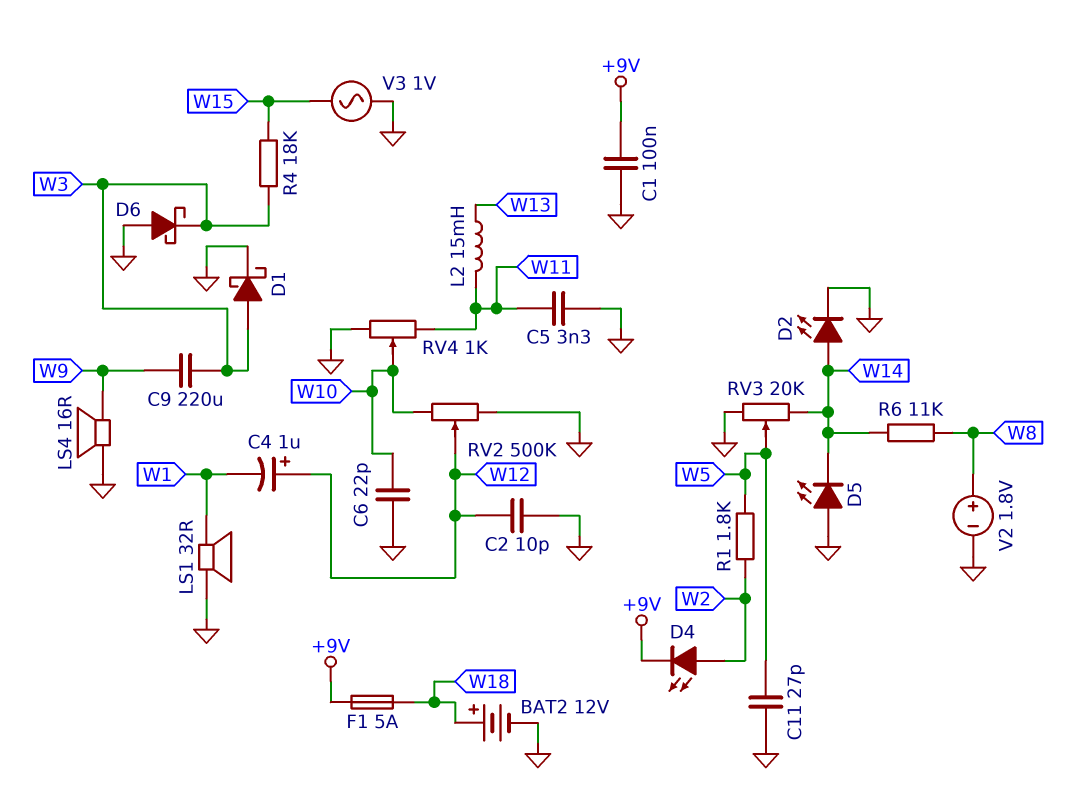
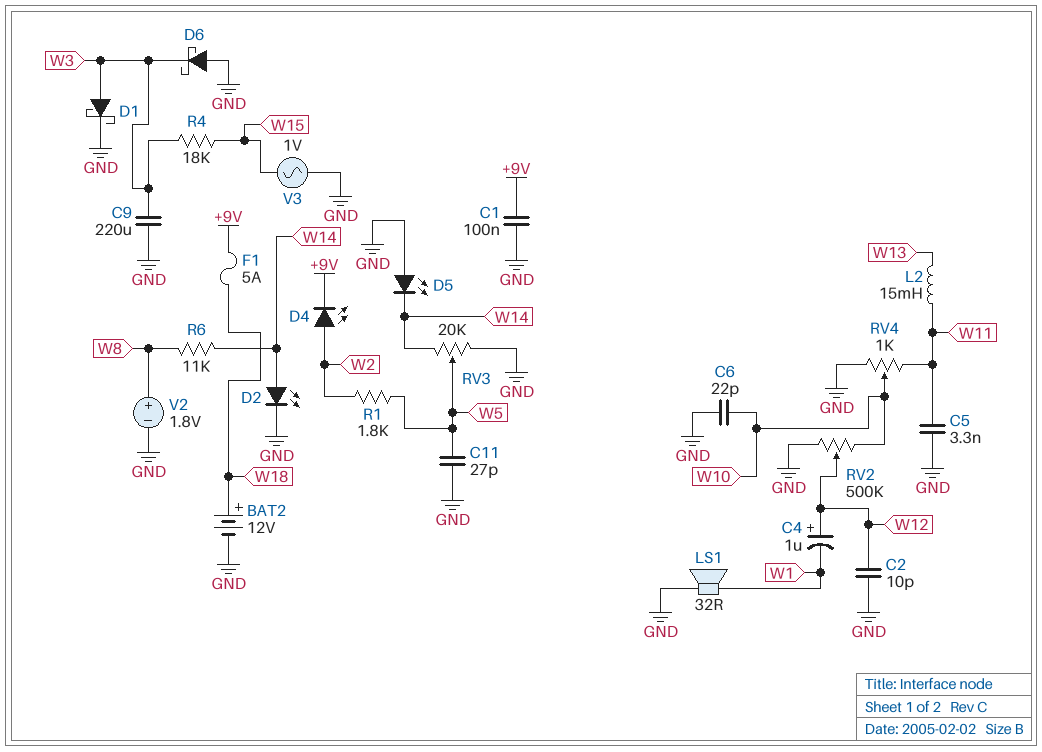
C9: 220uF (W3, W9) -> 220uF (GND, W3)
LS4: speaker 16R (GND, W9) -> none

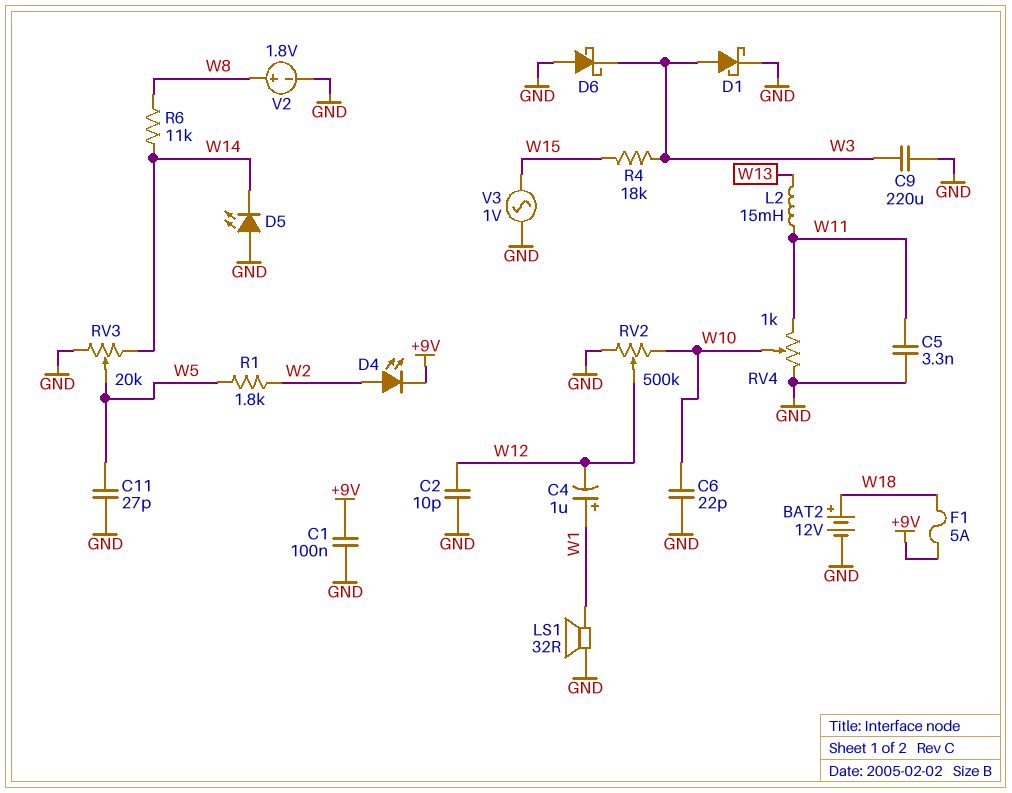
C4: 1uF (plus W12, minus W1) -> 1uF (plus W1, minus W12)
D2: LED (A W14, K GND) -> none

